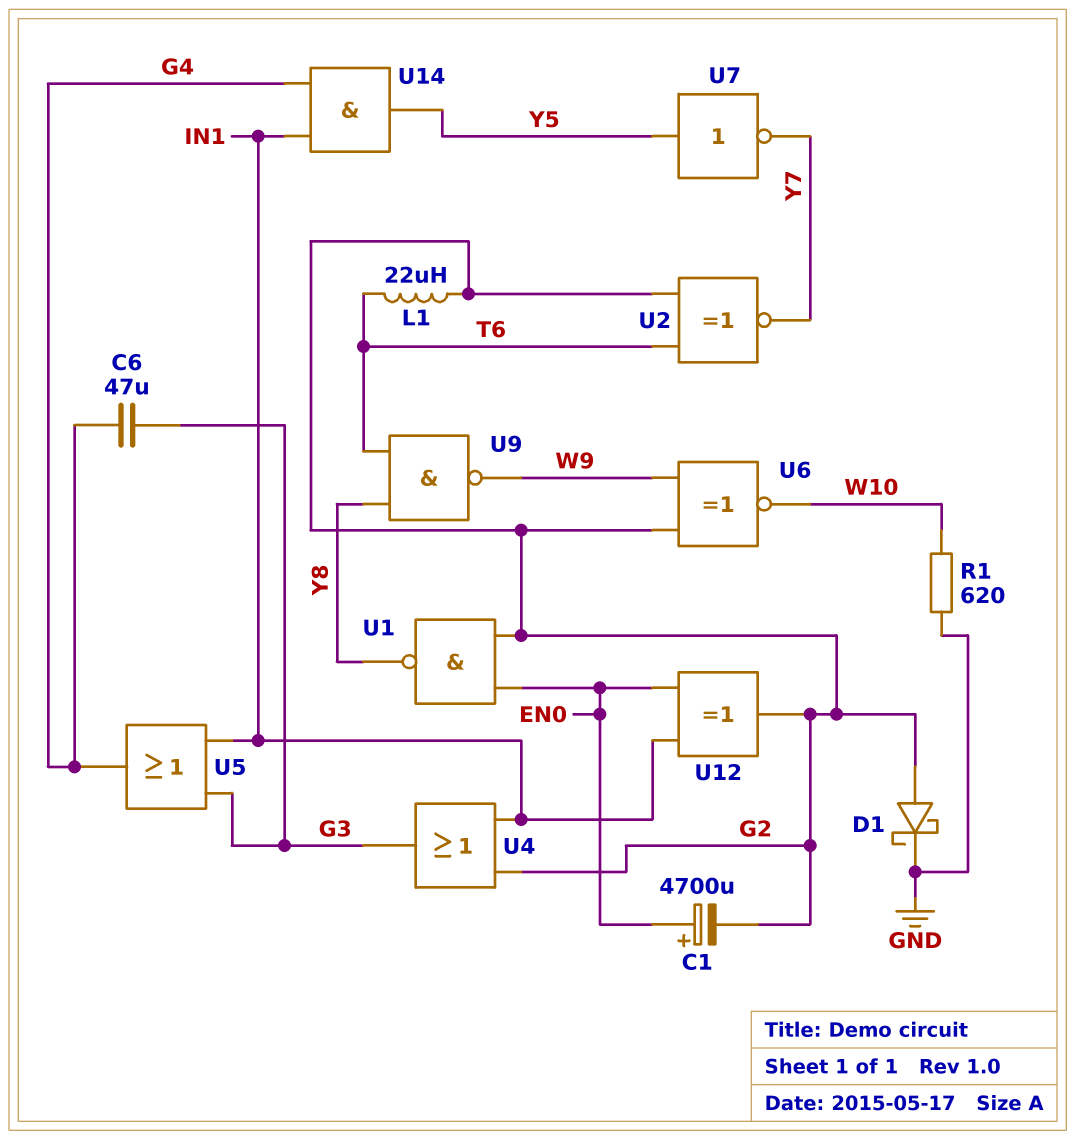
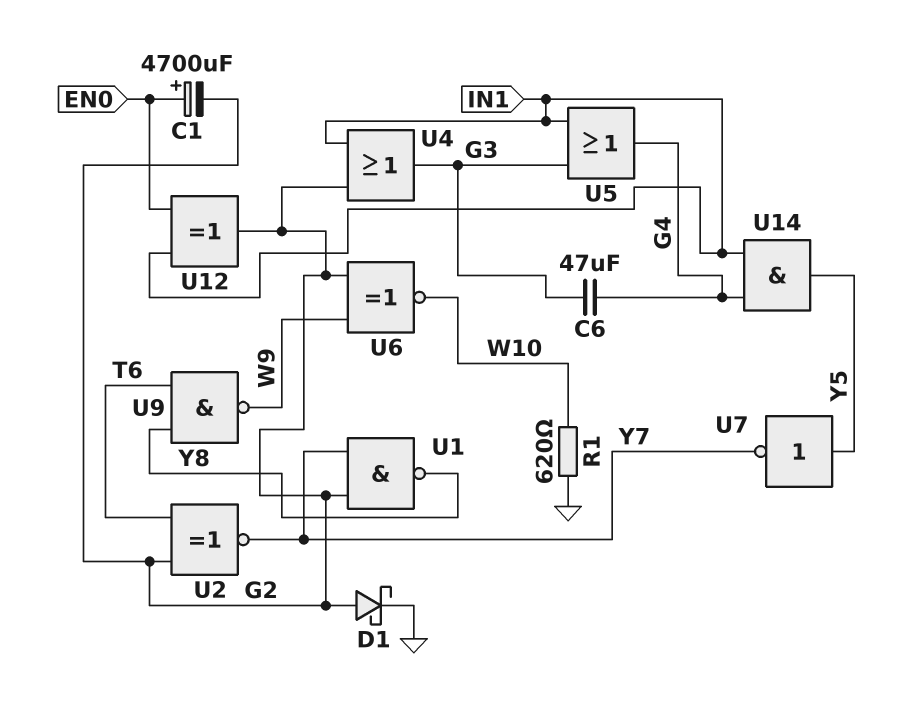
L1: 22uH (G2, T6) -> none
U1: NAND (in EN0, in G2, out Y8) -> NAND (in G2, in Y7, out Y8)

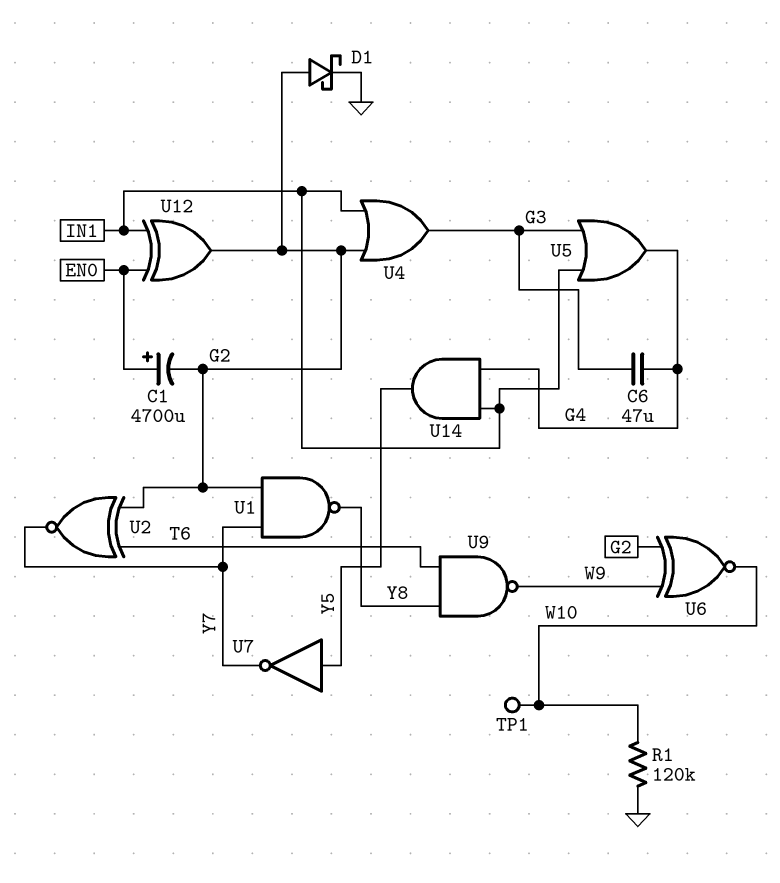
R1: 620 (GND, W10) -> 120k (GND, W10)
TP1: none -> test point (W10)

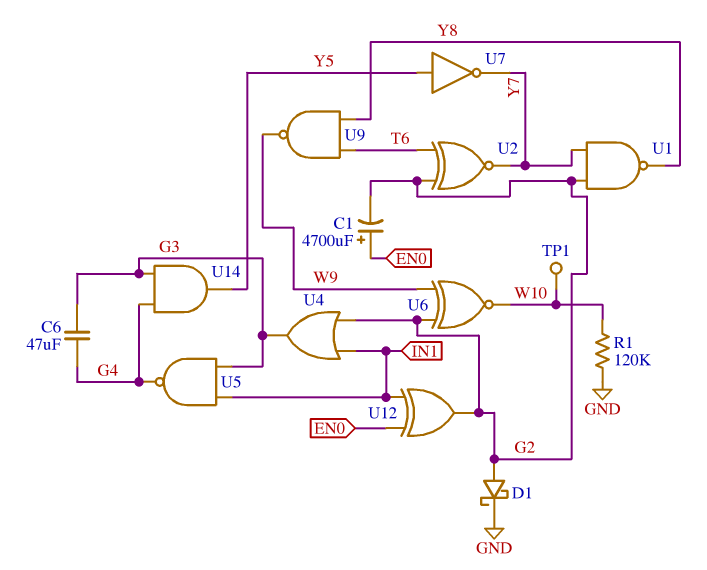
U5: OR (in G3, in IN1, out G4) -> NAND (in G3, in IN1, out G4)
U14: AND (in G4, in IN1, out Y5) -> AND (in G3, in G4, out Y5)

